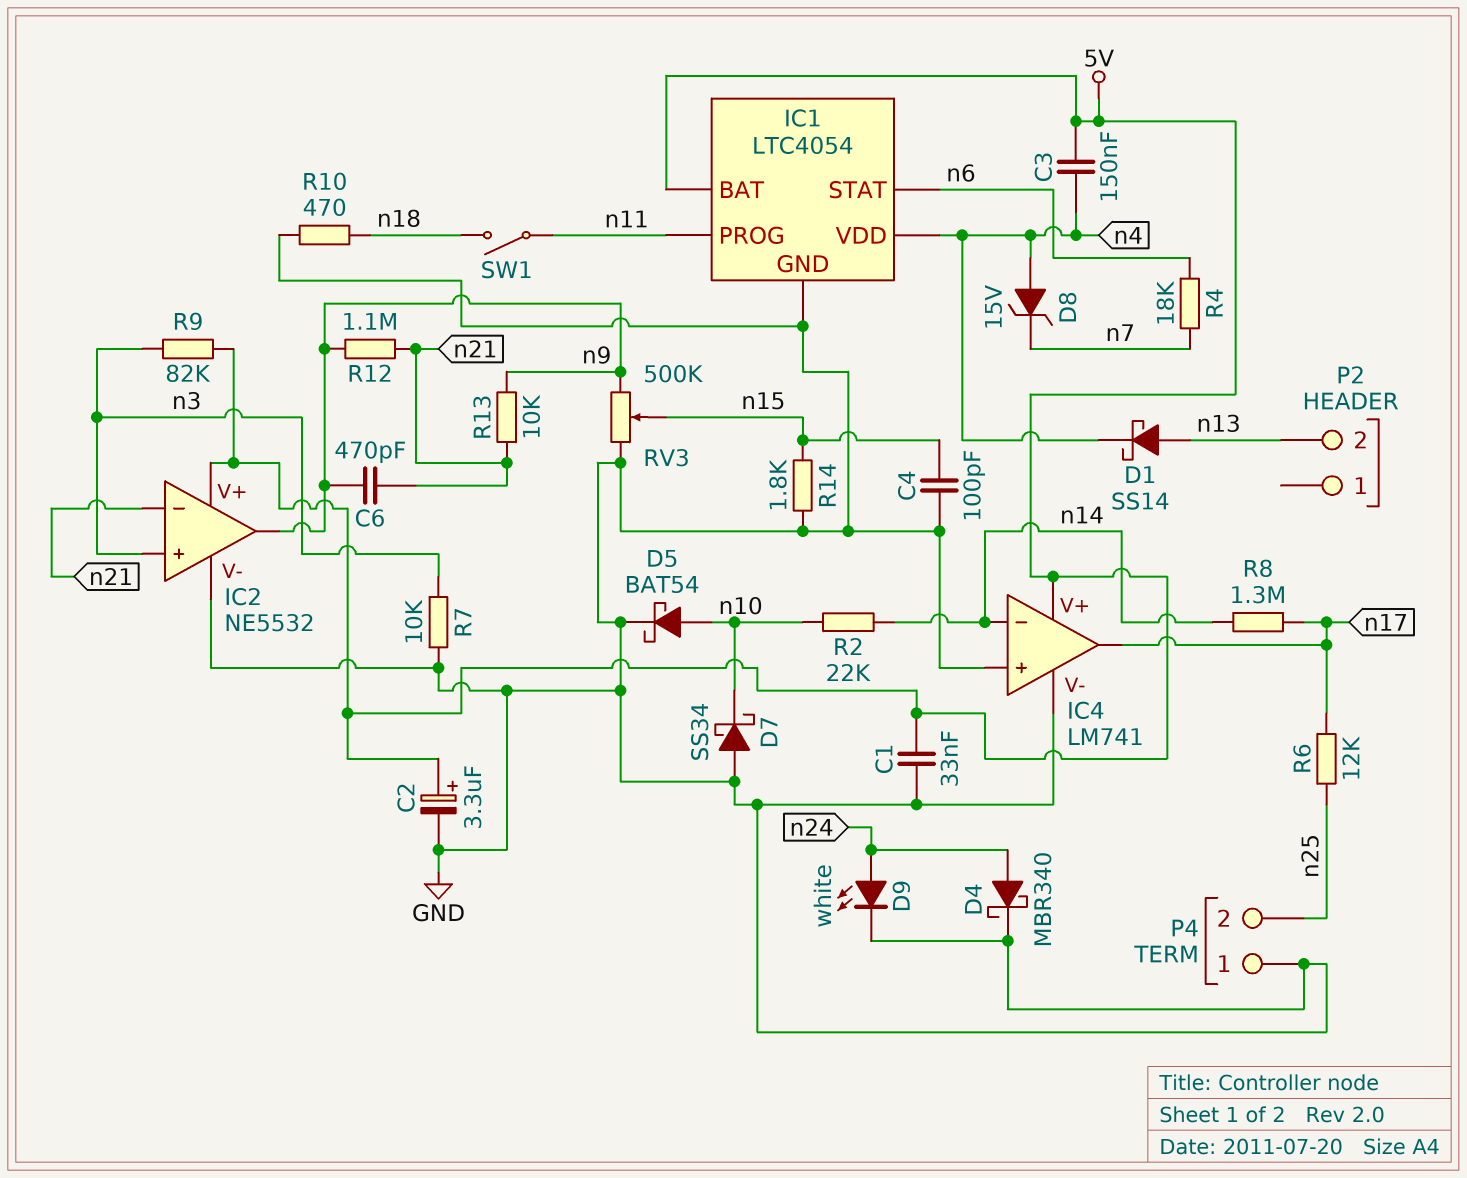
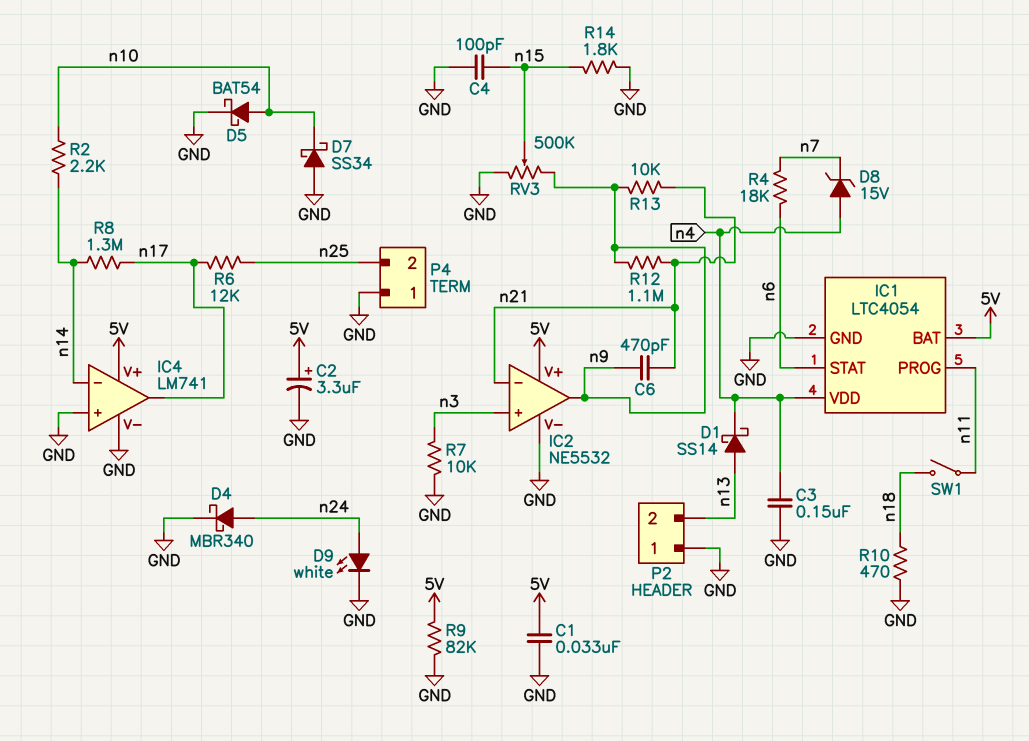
C3: 150nF (5V, n4) -> 150nF (GND, n4)
P2 pin 1: none -> GND
R2: 22k (n10, n14) -> 2.2k (n10, n14)
R9: 82k (5V, n3) -> 82k (5V, GND)

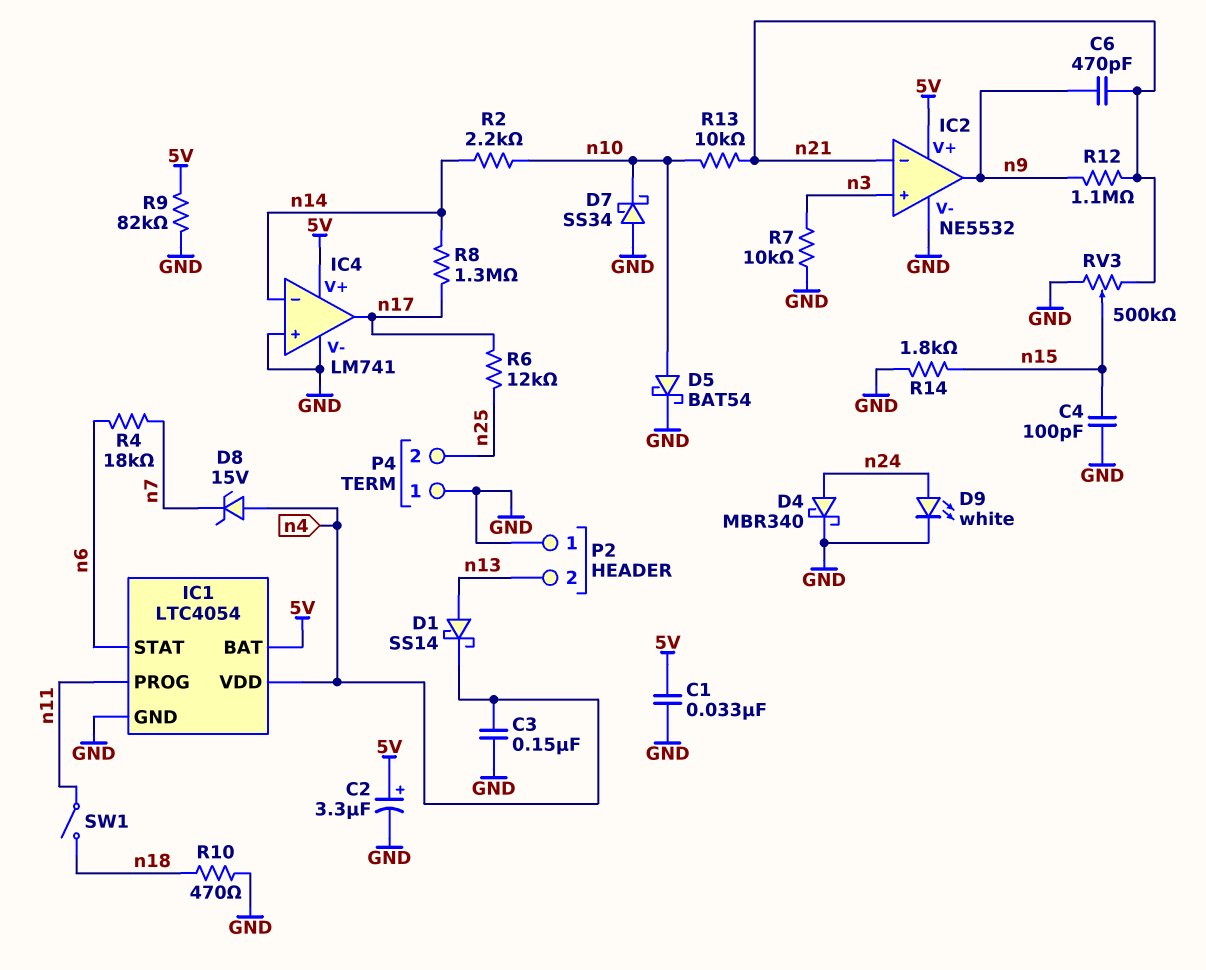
R13: 10k (n9, n21) -> 10k (n10, n21)
RV3: 500k (GND, n9, wiper n15) -> 500k (GND, n21, wiper n15)

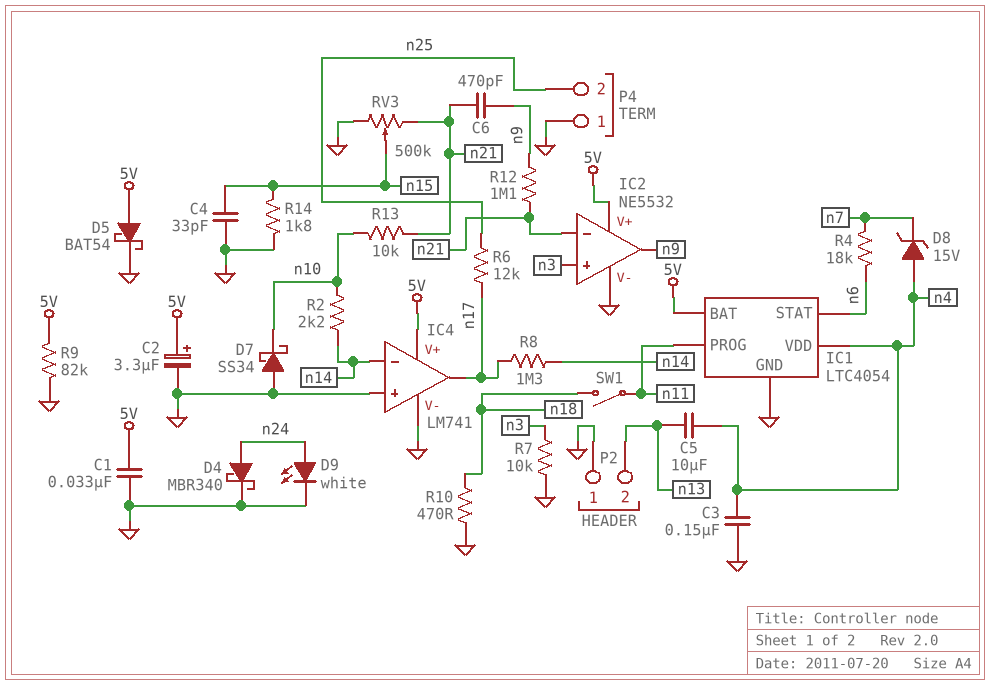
C4: 100pF (GND, n15) -> 33pF (GND, n15)
C5: none -> 10uF (n4, n13)
D1: schottky SS14 (A n13, K n4) -> none
D5: schottky BAT54 (A n10, K GND) -> schottky BAT54 (A 5V, K GND)

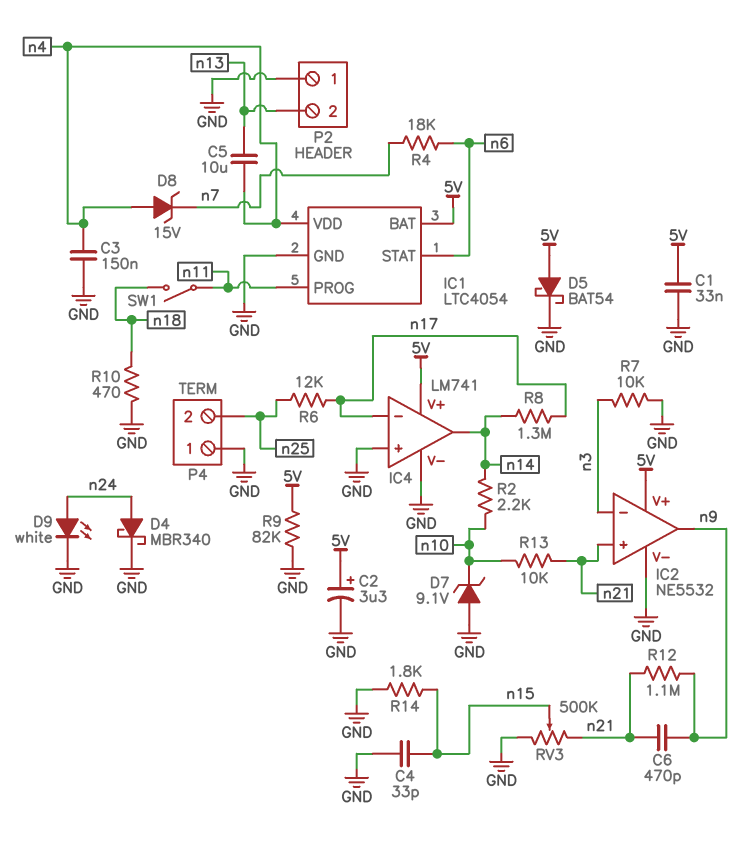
D7: schottky SS34 (A GND, K n10) -> zener 9.1V (A GND, K n10)
IC2 pin in+: n3 -> n21
IC2 pin in-: n21 -> n3
IC4 pin in-: n14 -> n17
IC4 pin out: n17 -> n14

